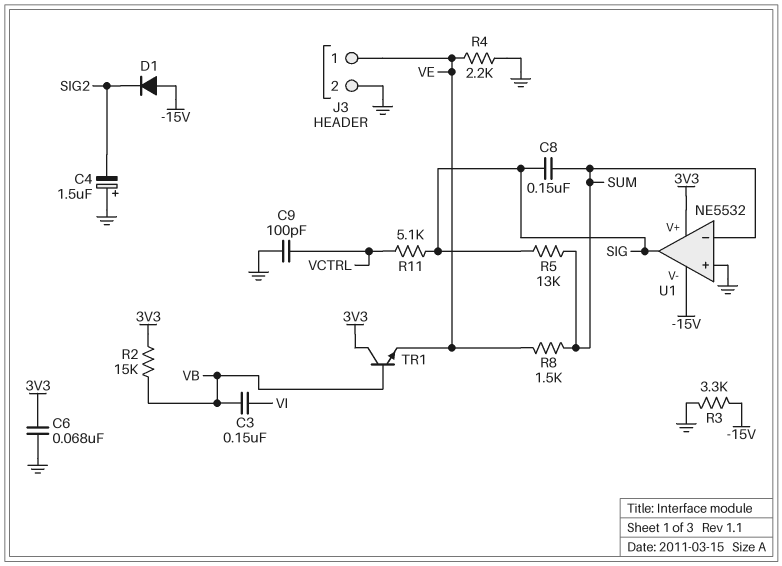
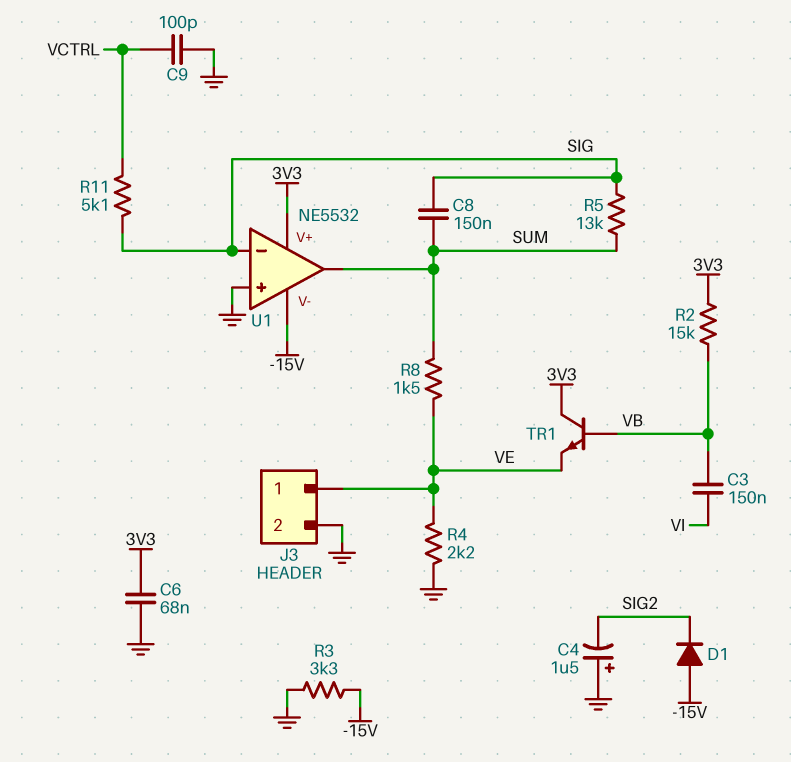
U1 pin in-: SUM -> SIG
U1 pin out: SIG -> SUM

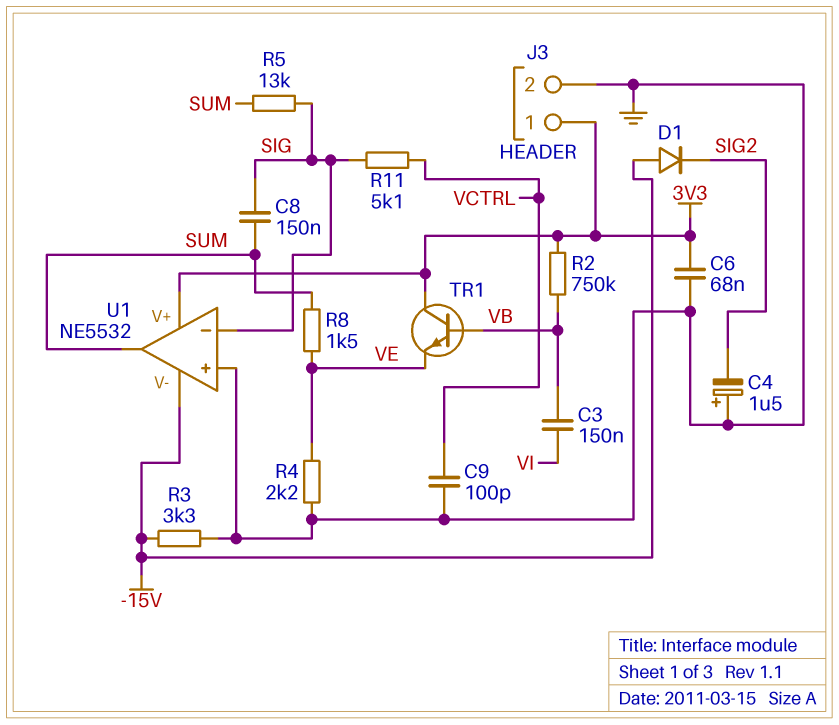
J3 pin 1: VE -> 3V3
R2: 15k (3V3, VB) -> 750k (3V3, VB)

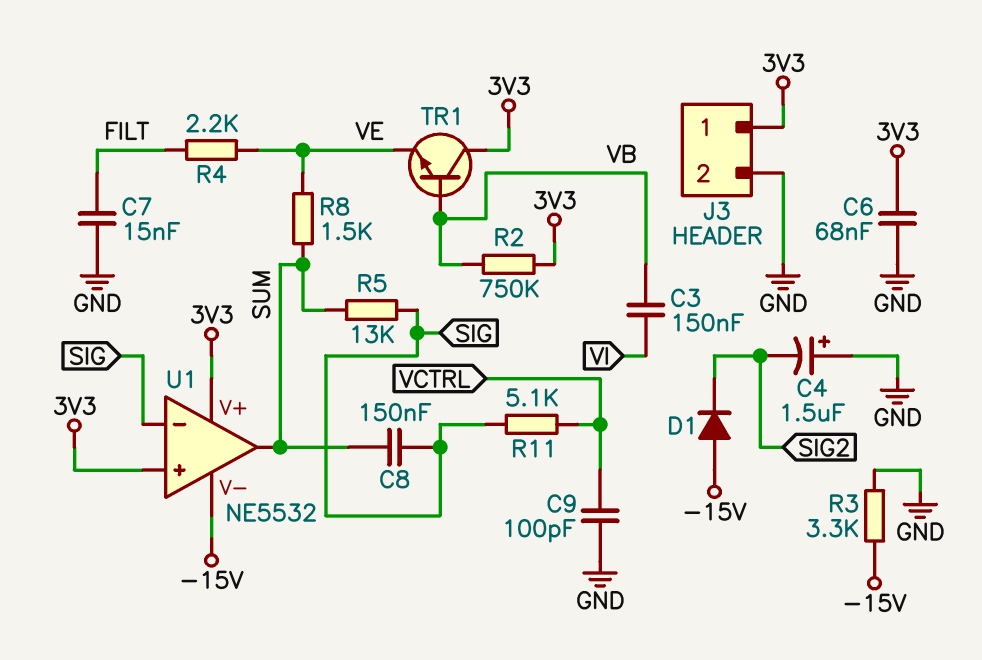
C7: none -> 15nF (FILT, GND)
R4: 2.2k (GND, VE) -> 2.2k (FILT, VE)
U1 pin in+: GND -> 3V3

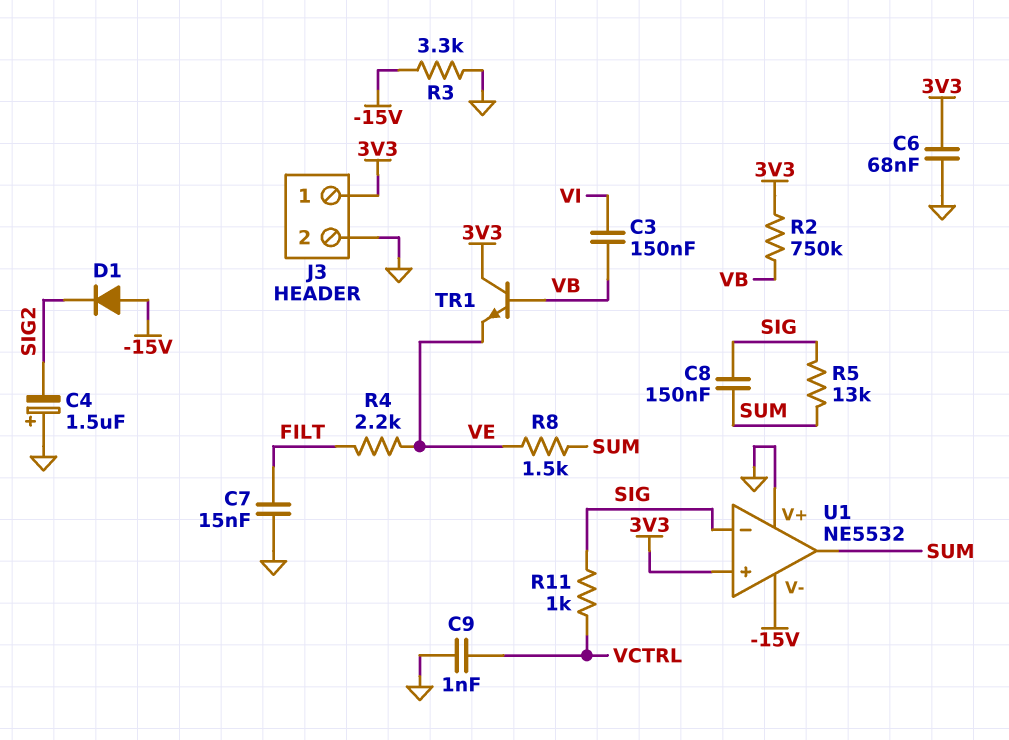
C9: 100pF (GND, VCTRL) -> 1nF (GND, VCTRL)
R11: 5.1k (SIG, VCTRL) -> 1k (SIG, VCTRL)
U1 pin V+: 3V3 -> GND

